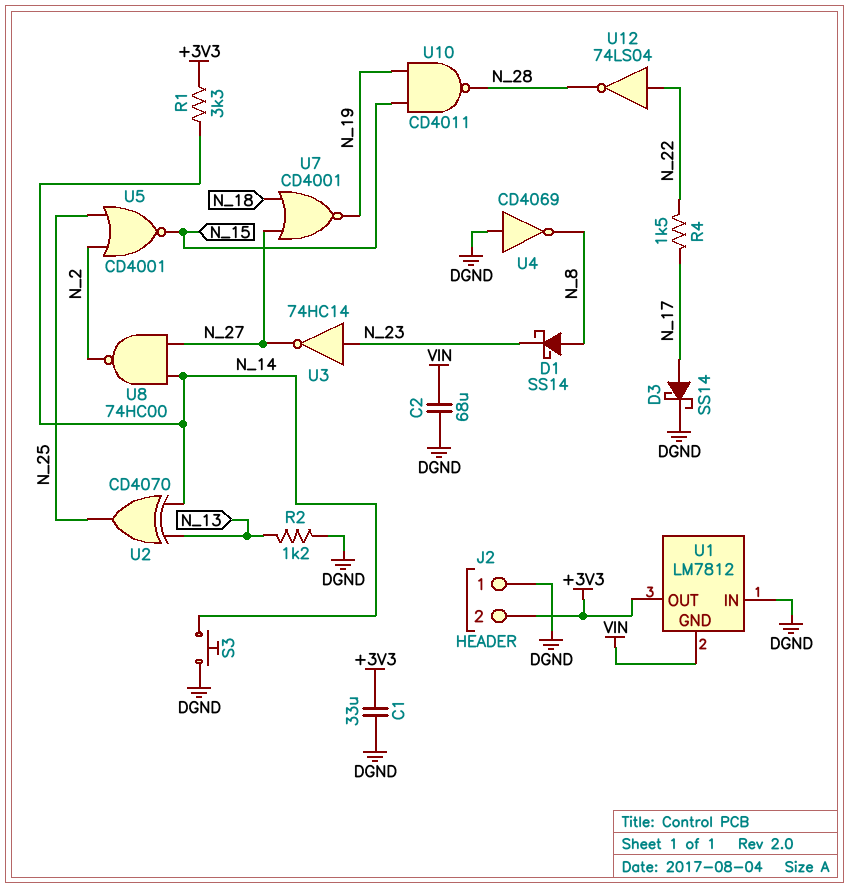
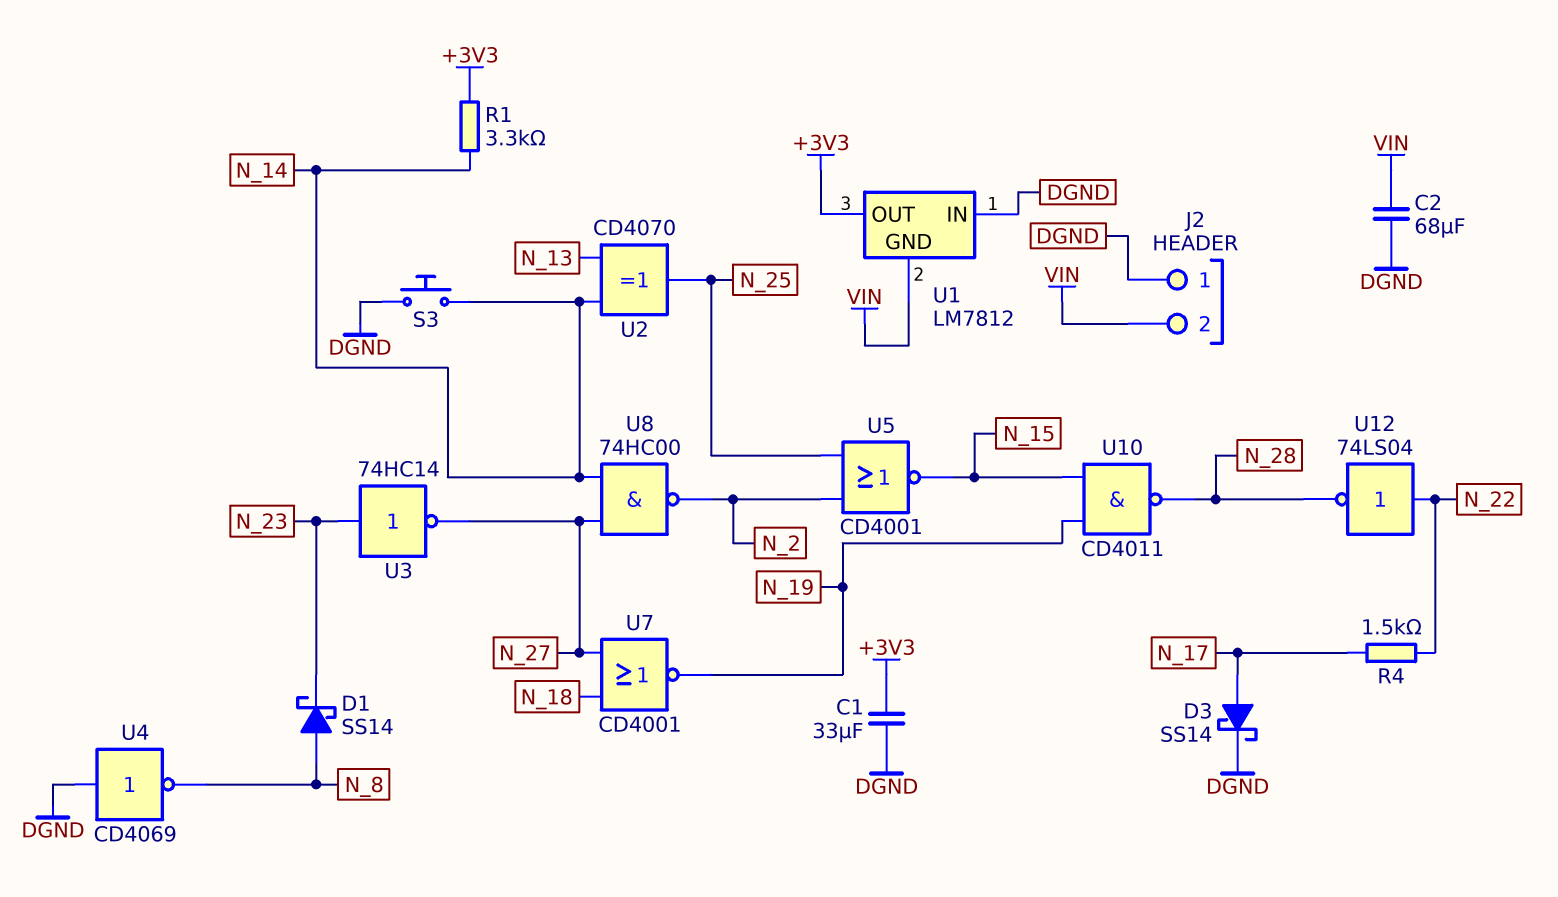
J2 pin 2: +3V3 -> VIN
R2: 1.2k (DGND, N_13) -> none

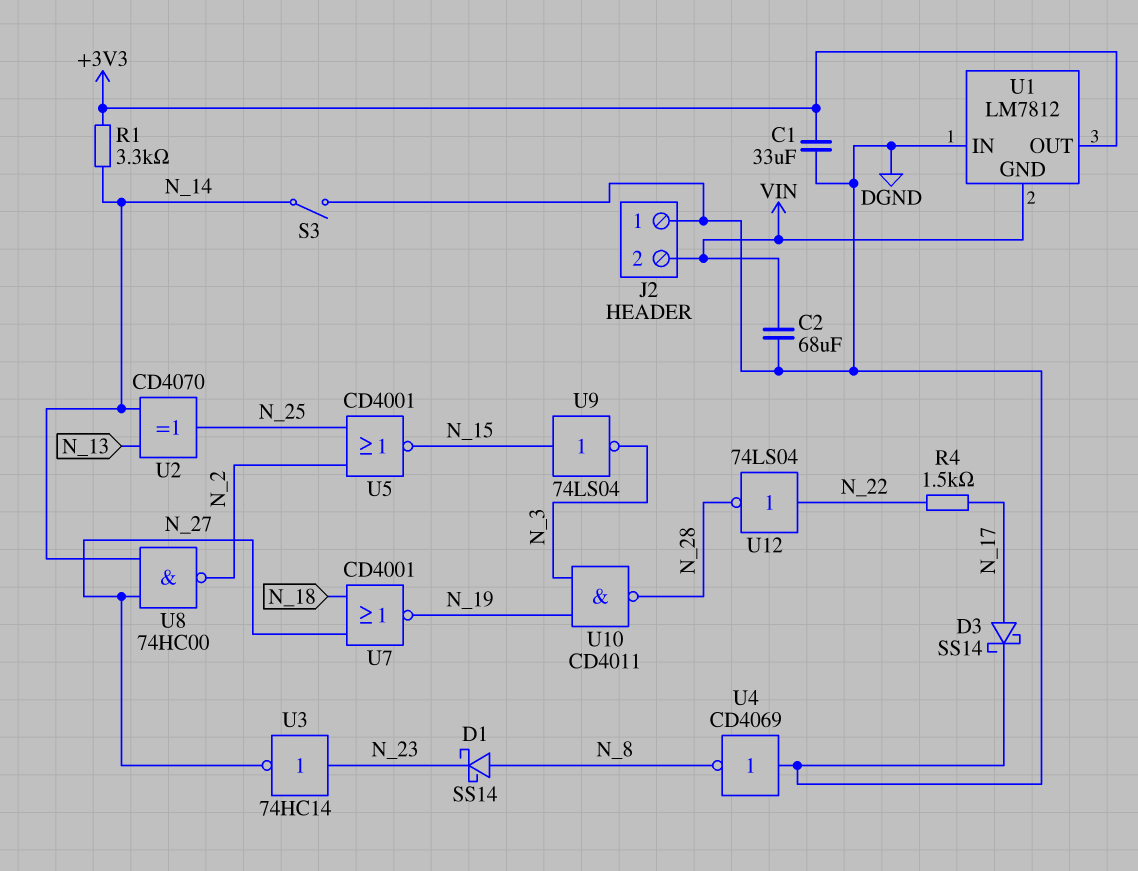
S3: button (DGND, N_14) -> switch (DGND, N_14)
U9: none -> NOT 74LS04 (in N_15, out N_3)
U10: NAND CD4011 (in N_15, in N_19, out N_28) -> NAND CD4011 (in N_3, in N_19, out N_28)

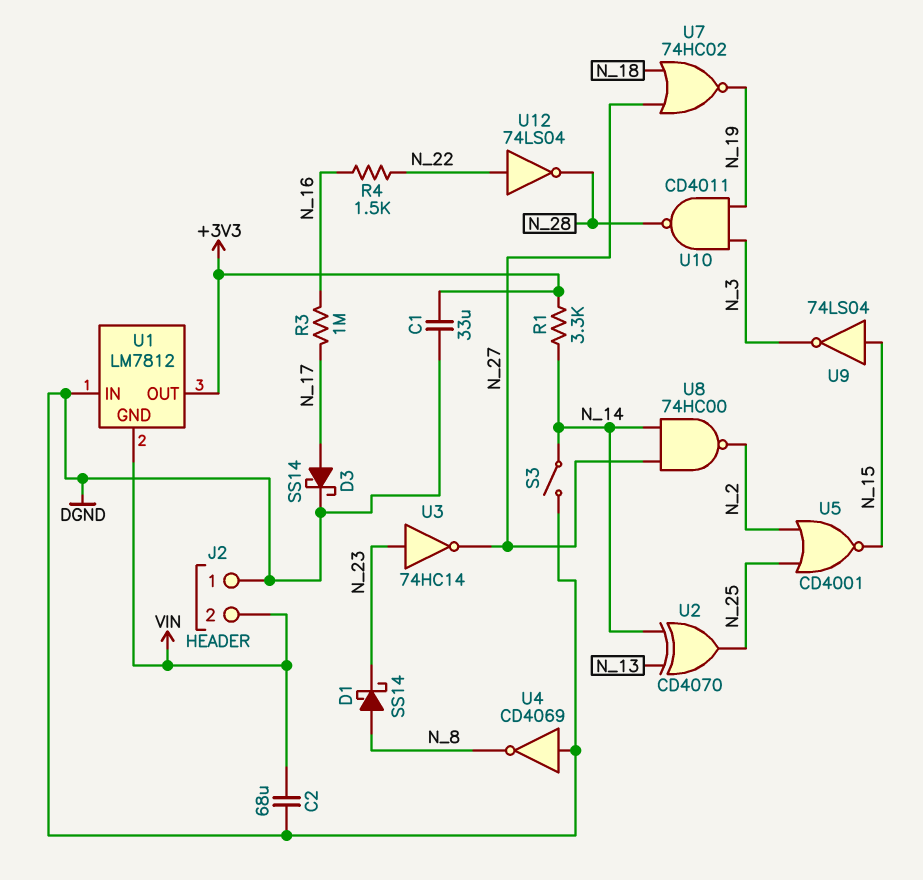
R3: none -> 1M (N_16, N_17)
R4: 1.5k (N_17, N_22) -> 1.5k (N_16, N_22)
U7: NOR CD4001 (in N_18, in N_27, out N_19) -> NOR 74HC02 (in N_18, in N_27, out N_19)

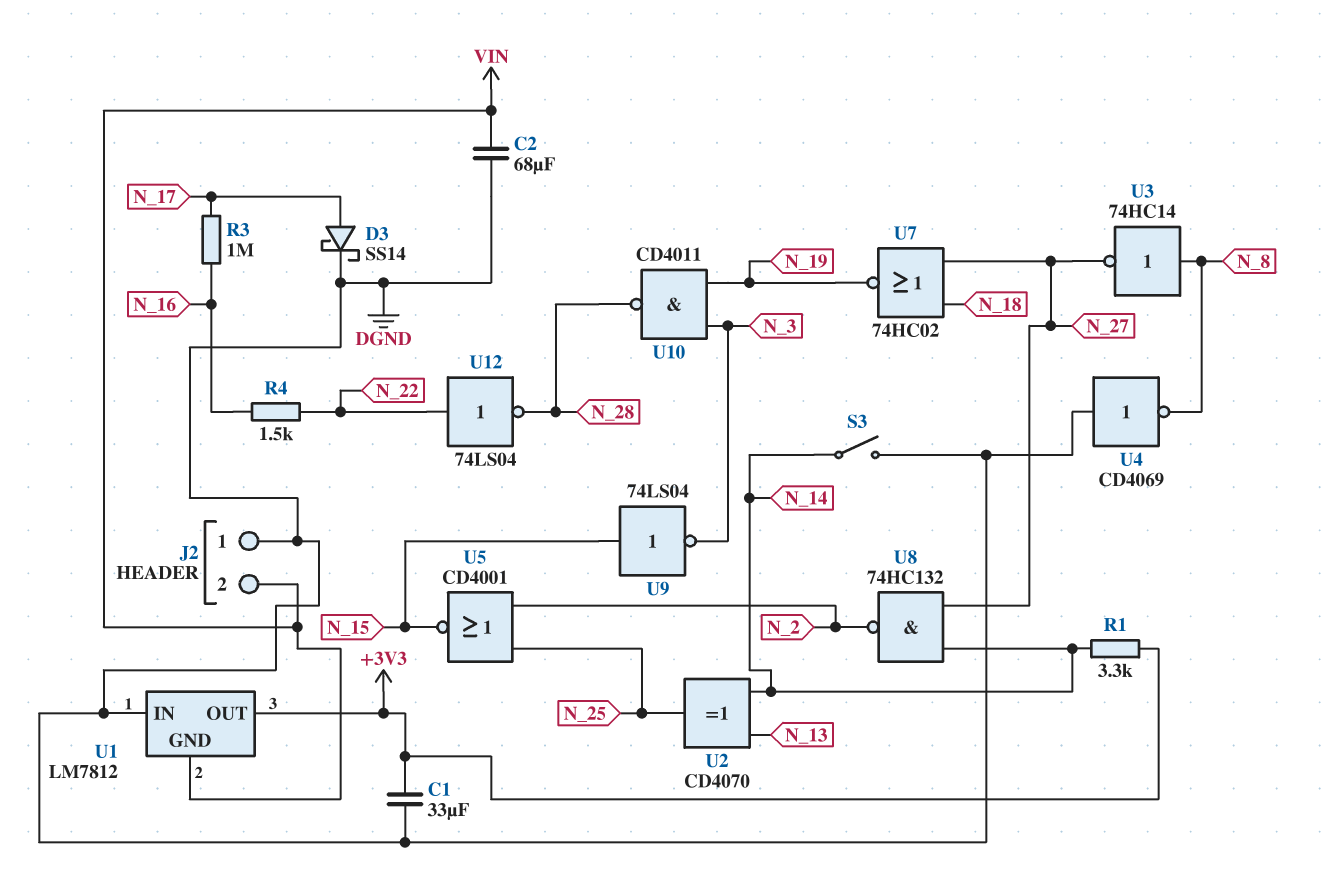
D1: schottky SS14 (A N_8, K N_23) -> none
U3: NOT 74HC14 (in N_23, out N_27) -> NOT 74HC14 (in N_8, out N_27)
U8: NAND 74HC00 (in N_14, in N_27, out N_2) -> NAND 74HC132 (in N_14, in N_27, out N_2)

